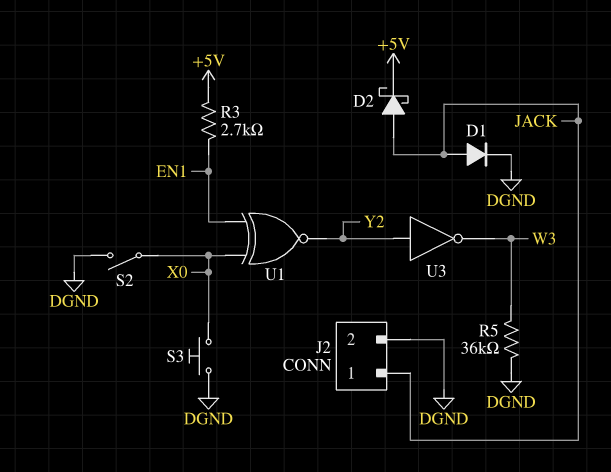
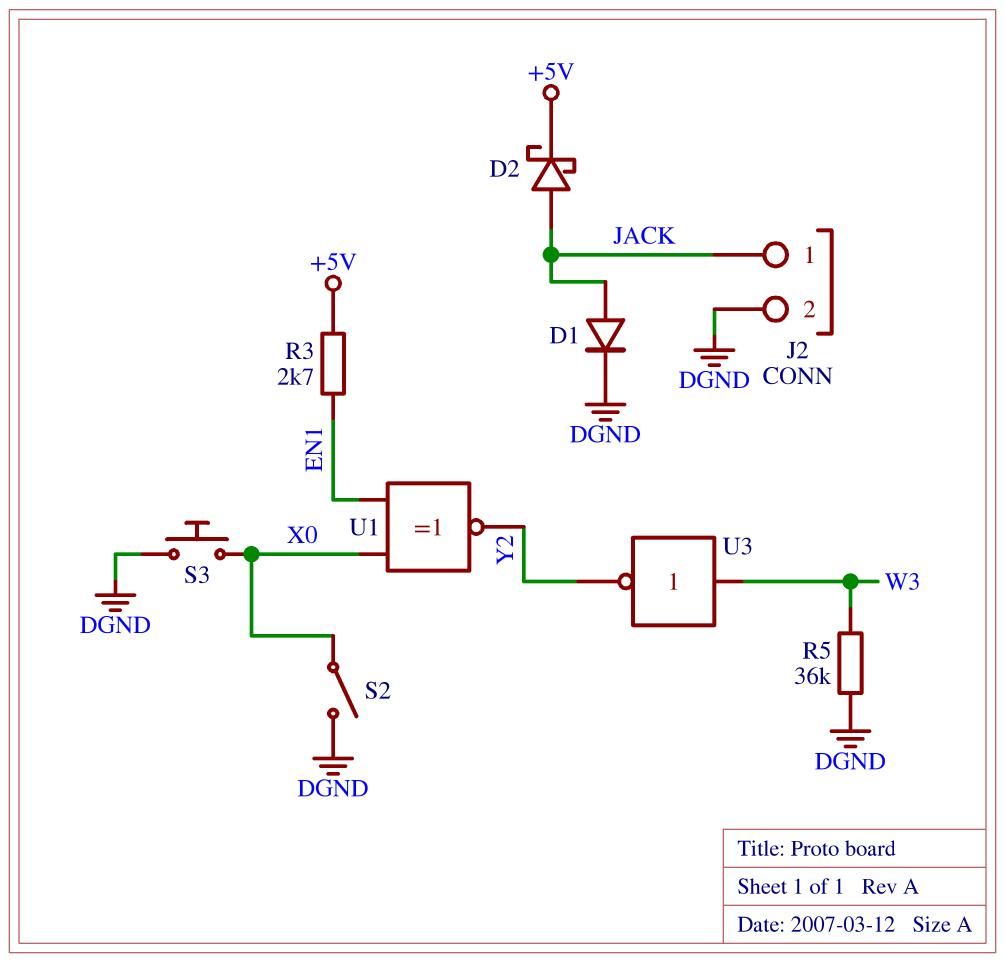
U3: NOT (in Y2, out W3) -> NOT (in W3, out Y2)

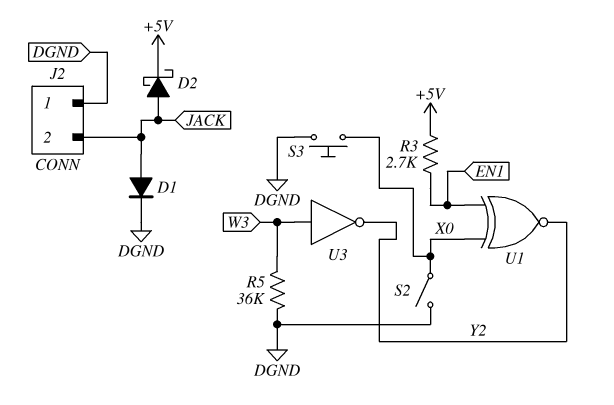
J2 pin 1: JACK -> DGND
J2 pin 2: DGND -> JACK

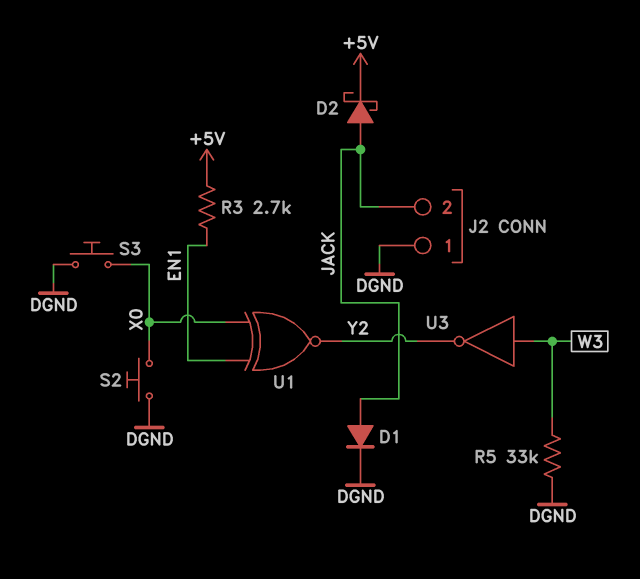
R5: 36k (DGND, W3) -> 33k (DGND, W3)
S2: switch (DGND, X0) -> button (DGND, X0)

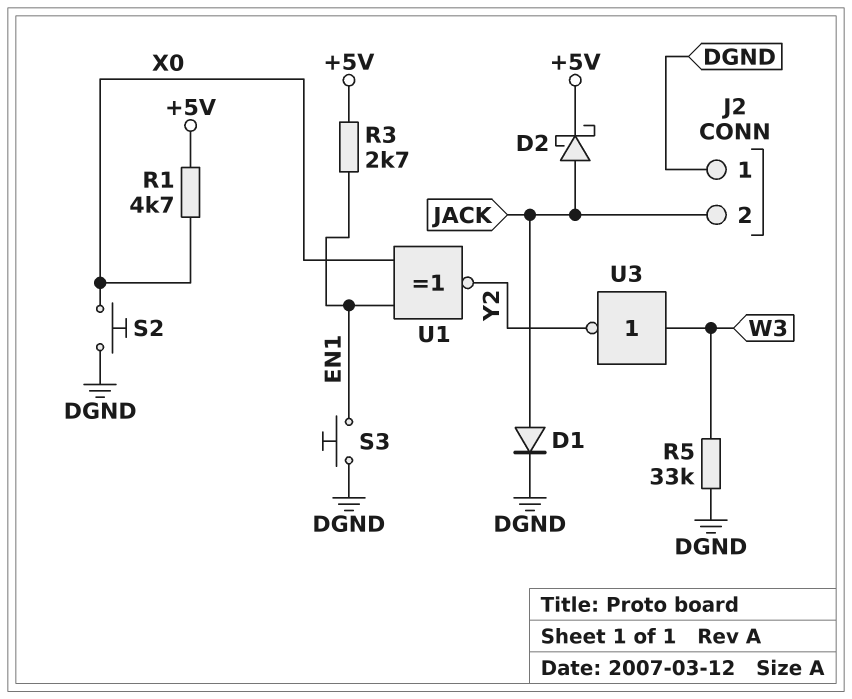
R1: none -> 4.7k (+5V, X0)
S3: button (DGND, X0) -> button (DGND, EN1)

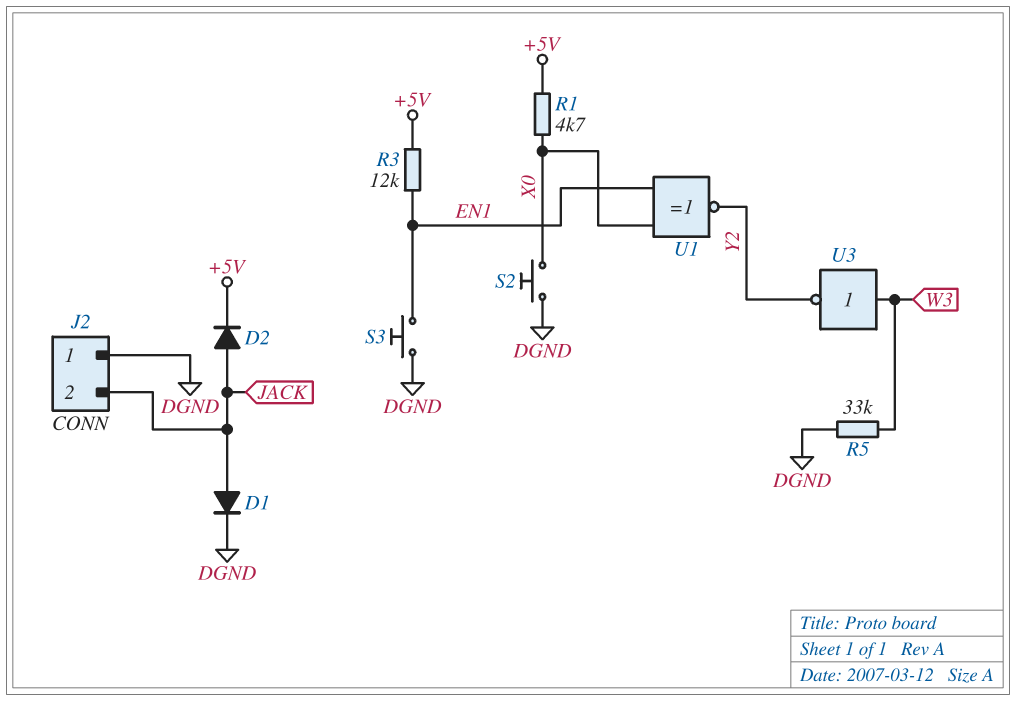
D2: schottky (A JACK, K +5V) -> diode (A JACK, K +5V)
R3: 2.7k (+5V, EN1) -> 12k (+5V, EN1)

